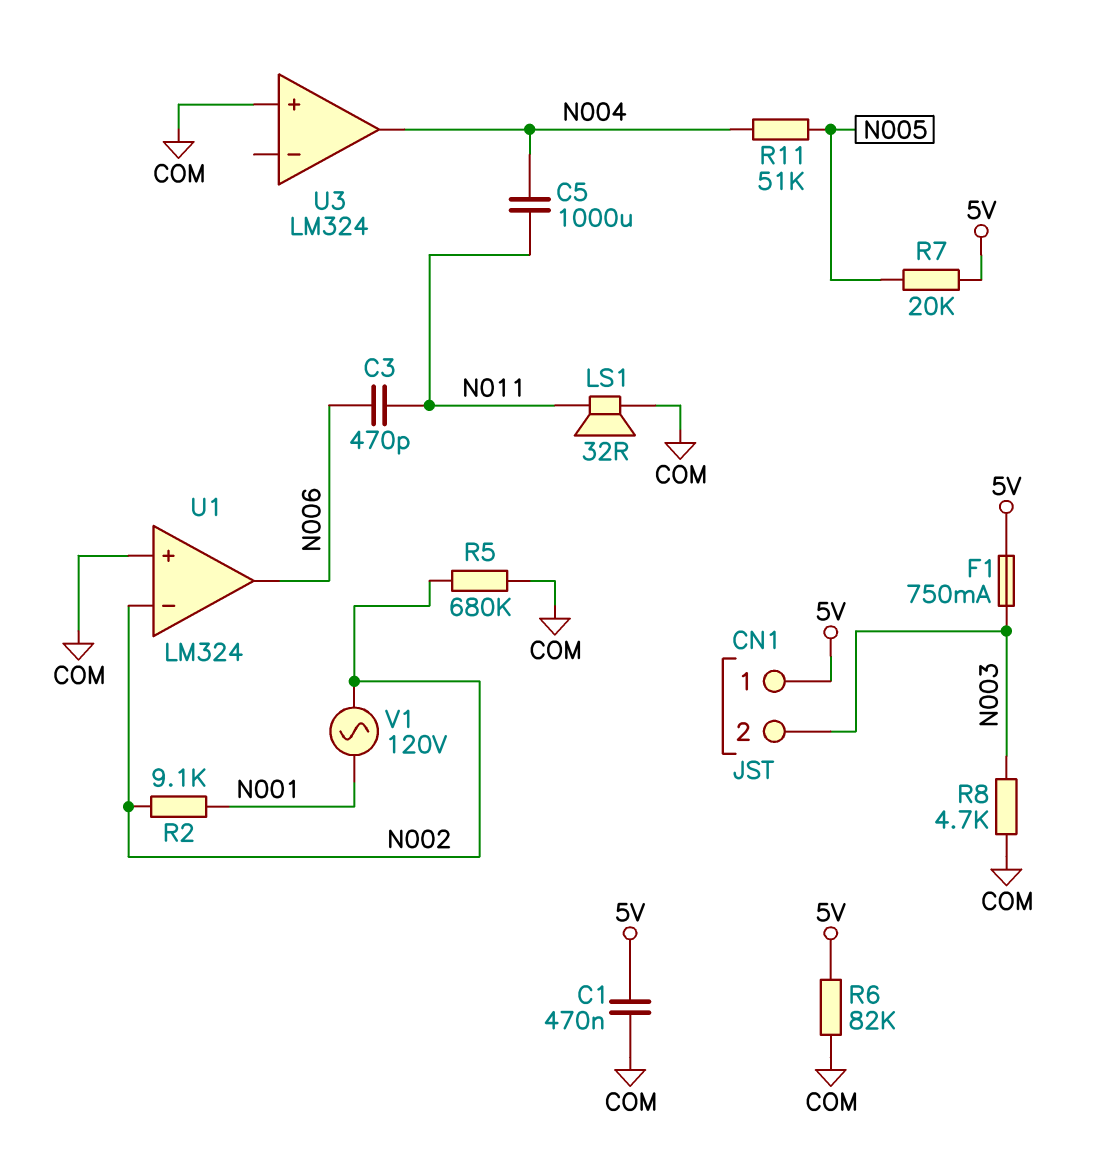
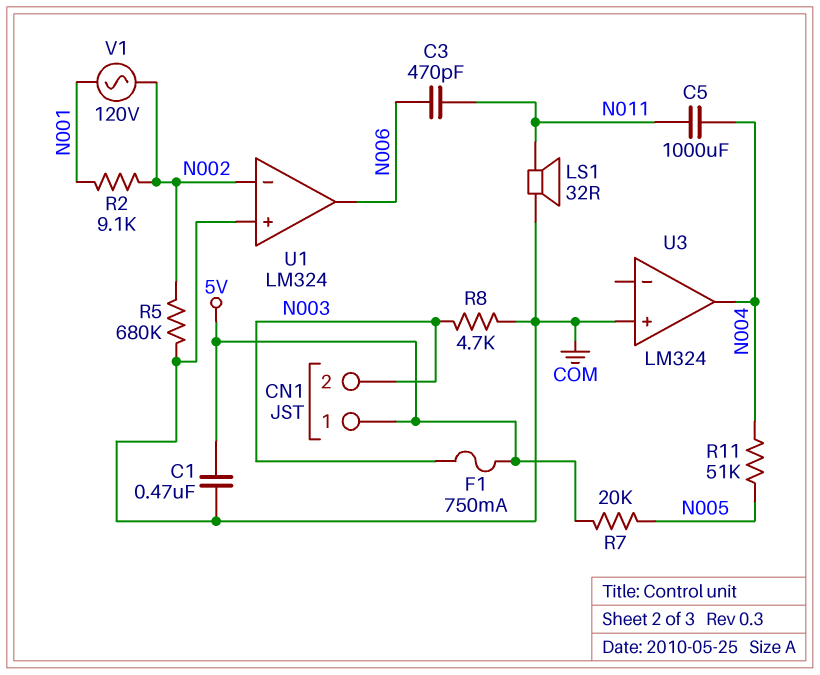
R6: 82k (5V, COM) -> none

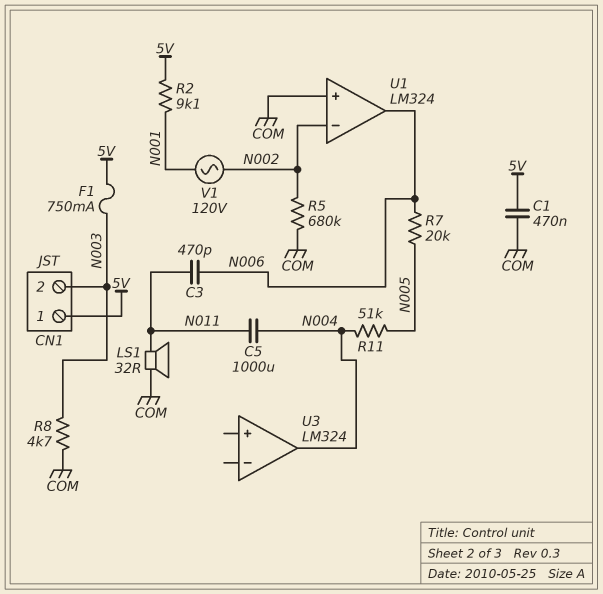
R2: 9.1k (N001, N002) -> 9.1k (5V, N001)
R7: 20k (5V, N005) -> 20k (N005, N006)
U3 pin in+: COM -> none

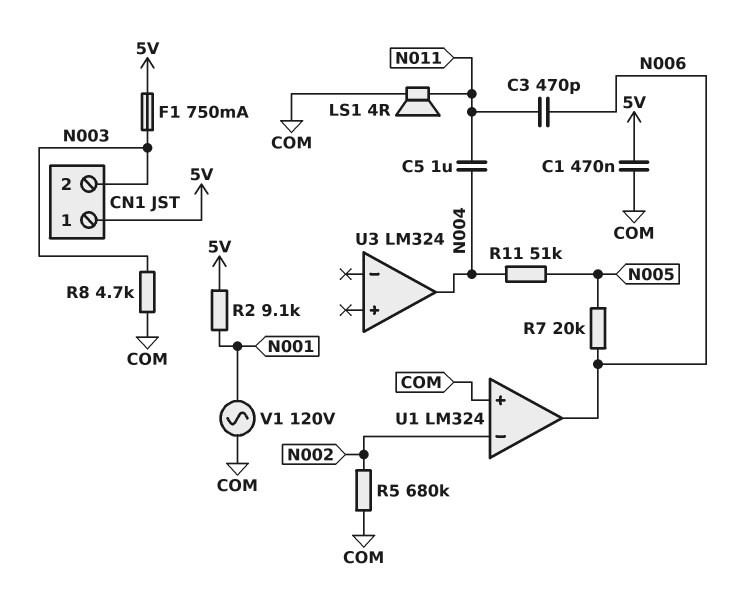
C5: 1000uF (N004, N011) -> 1uF (N004, N011)
LS1: speaker 32R (COM, N011) -> speaker 4R (COM, N011)
V1: AC 120V (N001, N002) -> AC 120V (COM, N001)

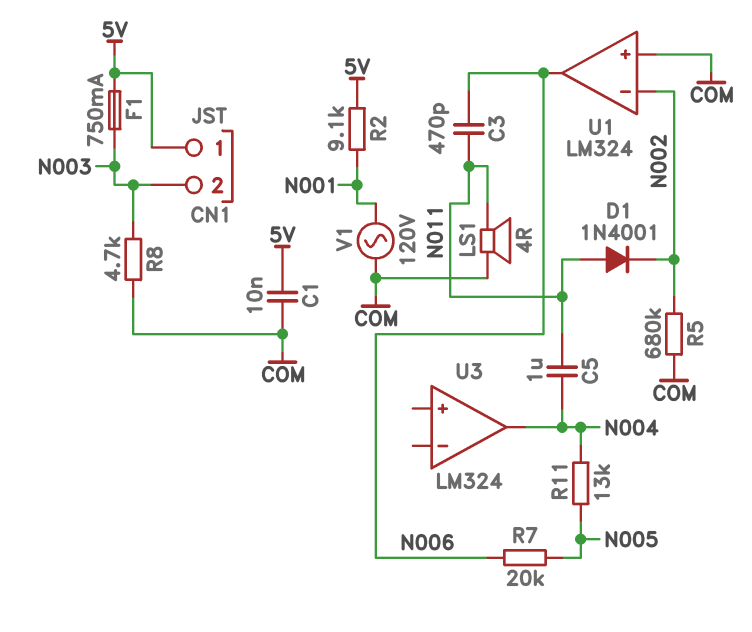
C1: 470nF (5V, COM) -> 10nF (5V, COM)
D1: none -> diode 1N4001 (A N011, K N002)
R11: 51k (N004, N005) -> 13k (N004, N005)

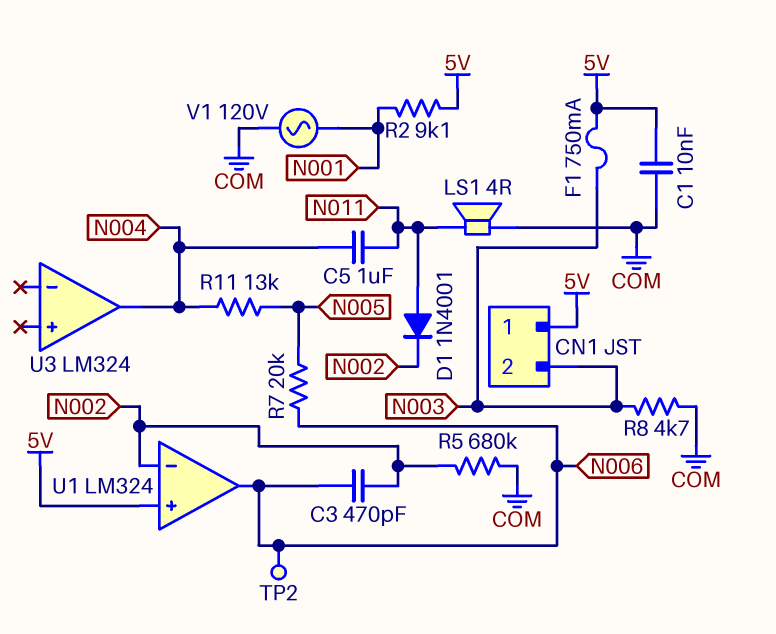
C3: 470pF (N006, N011) -> 470pF (N002, N006)
TP2: none -> test point (N006)
U1 pin in+: COM -> 5V

